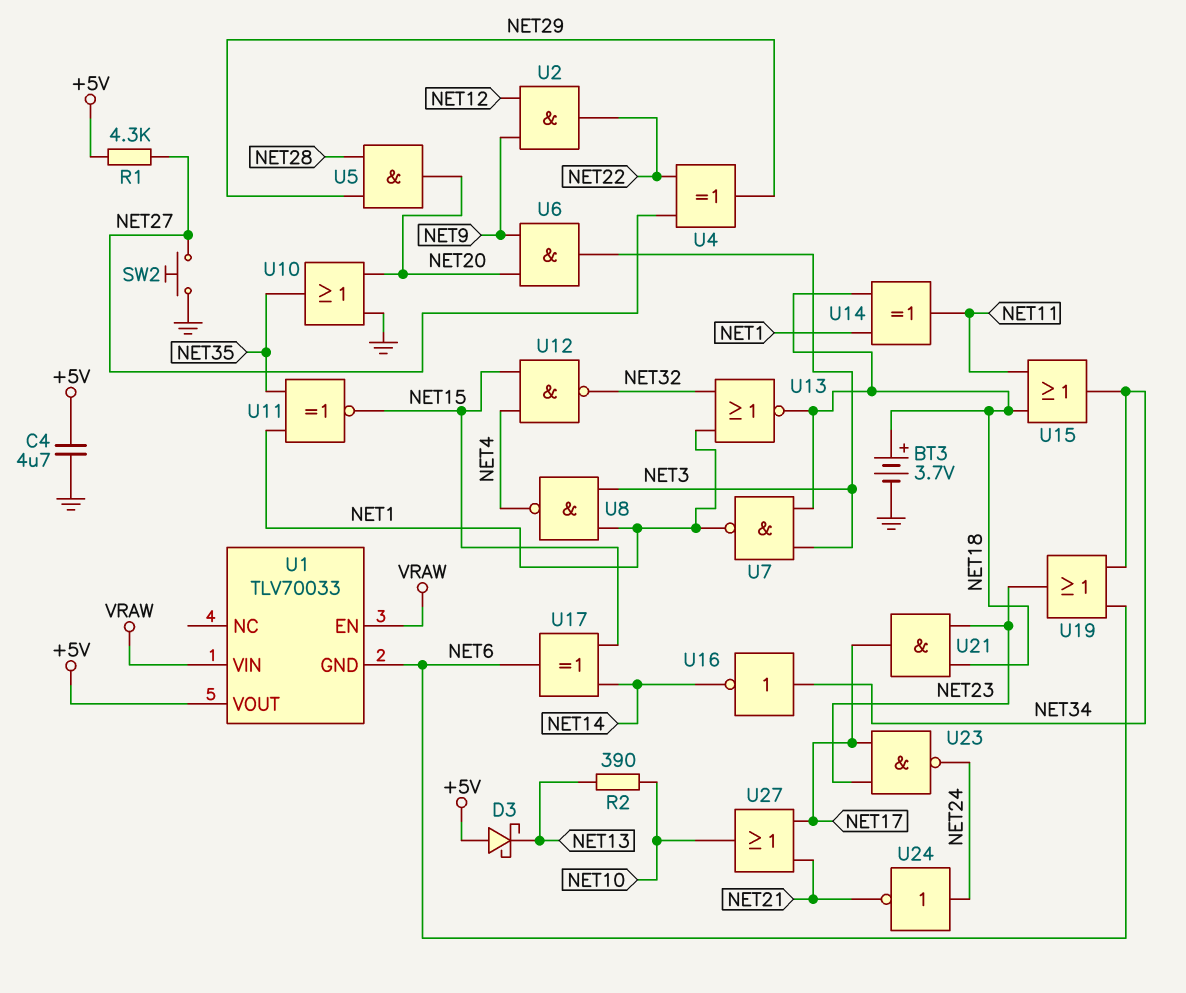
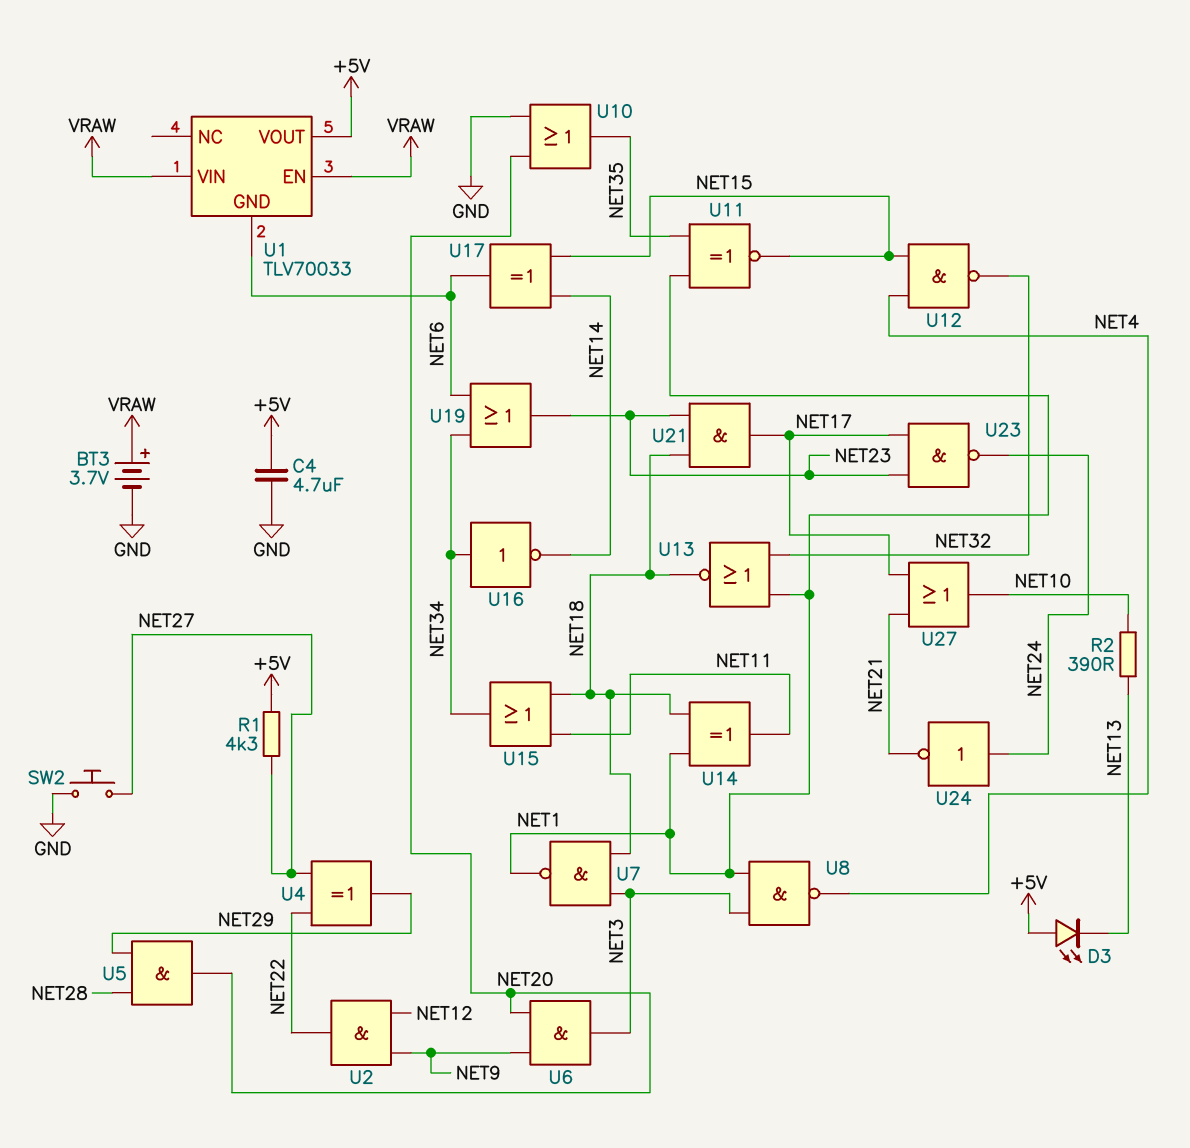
BT3: 3.7V (plus NET18, minus GND) -> 3.7V (plus VRAW, minus GND)
D3: schottky (A +5V, K NET13) -> LED (A +5V, K NET13)

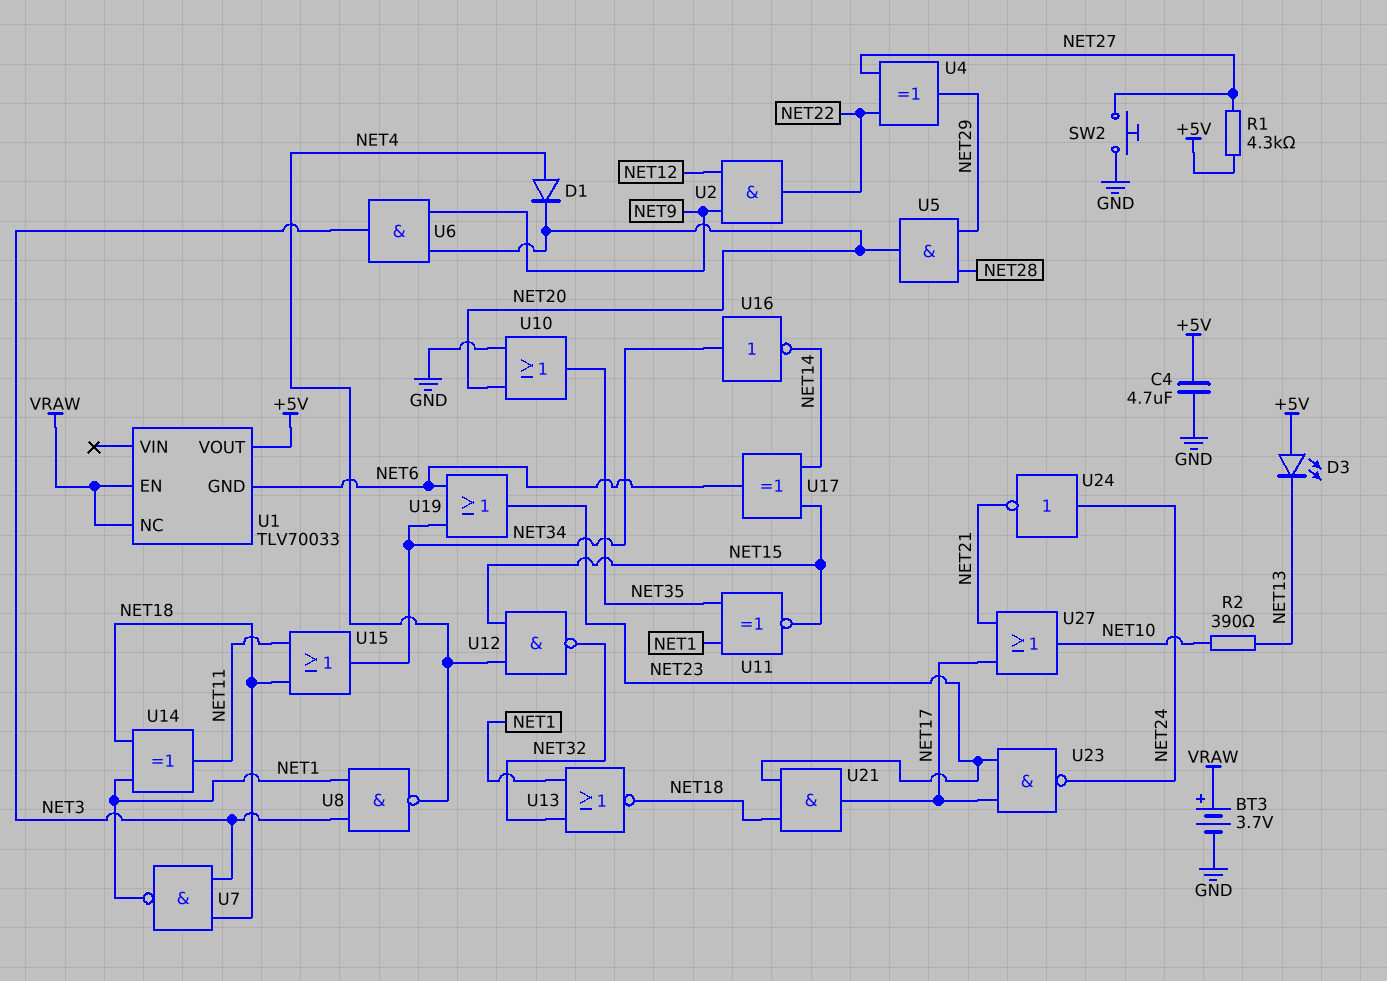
D1: none -> diode (A NET4, K NET20)
U1 pin NC: none -> VRAW
U1 pin VIN: VRAW -> none

